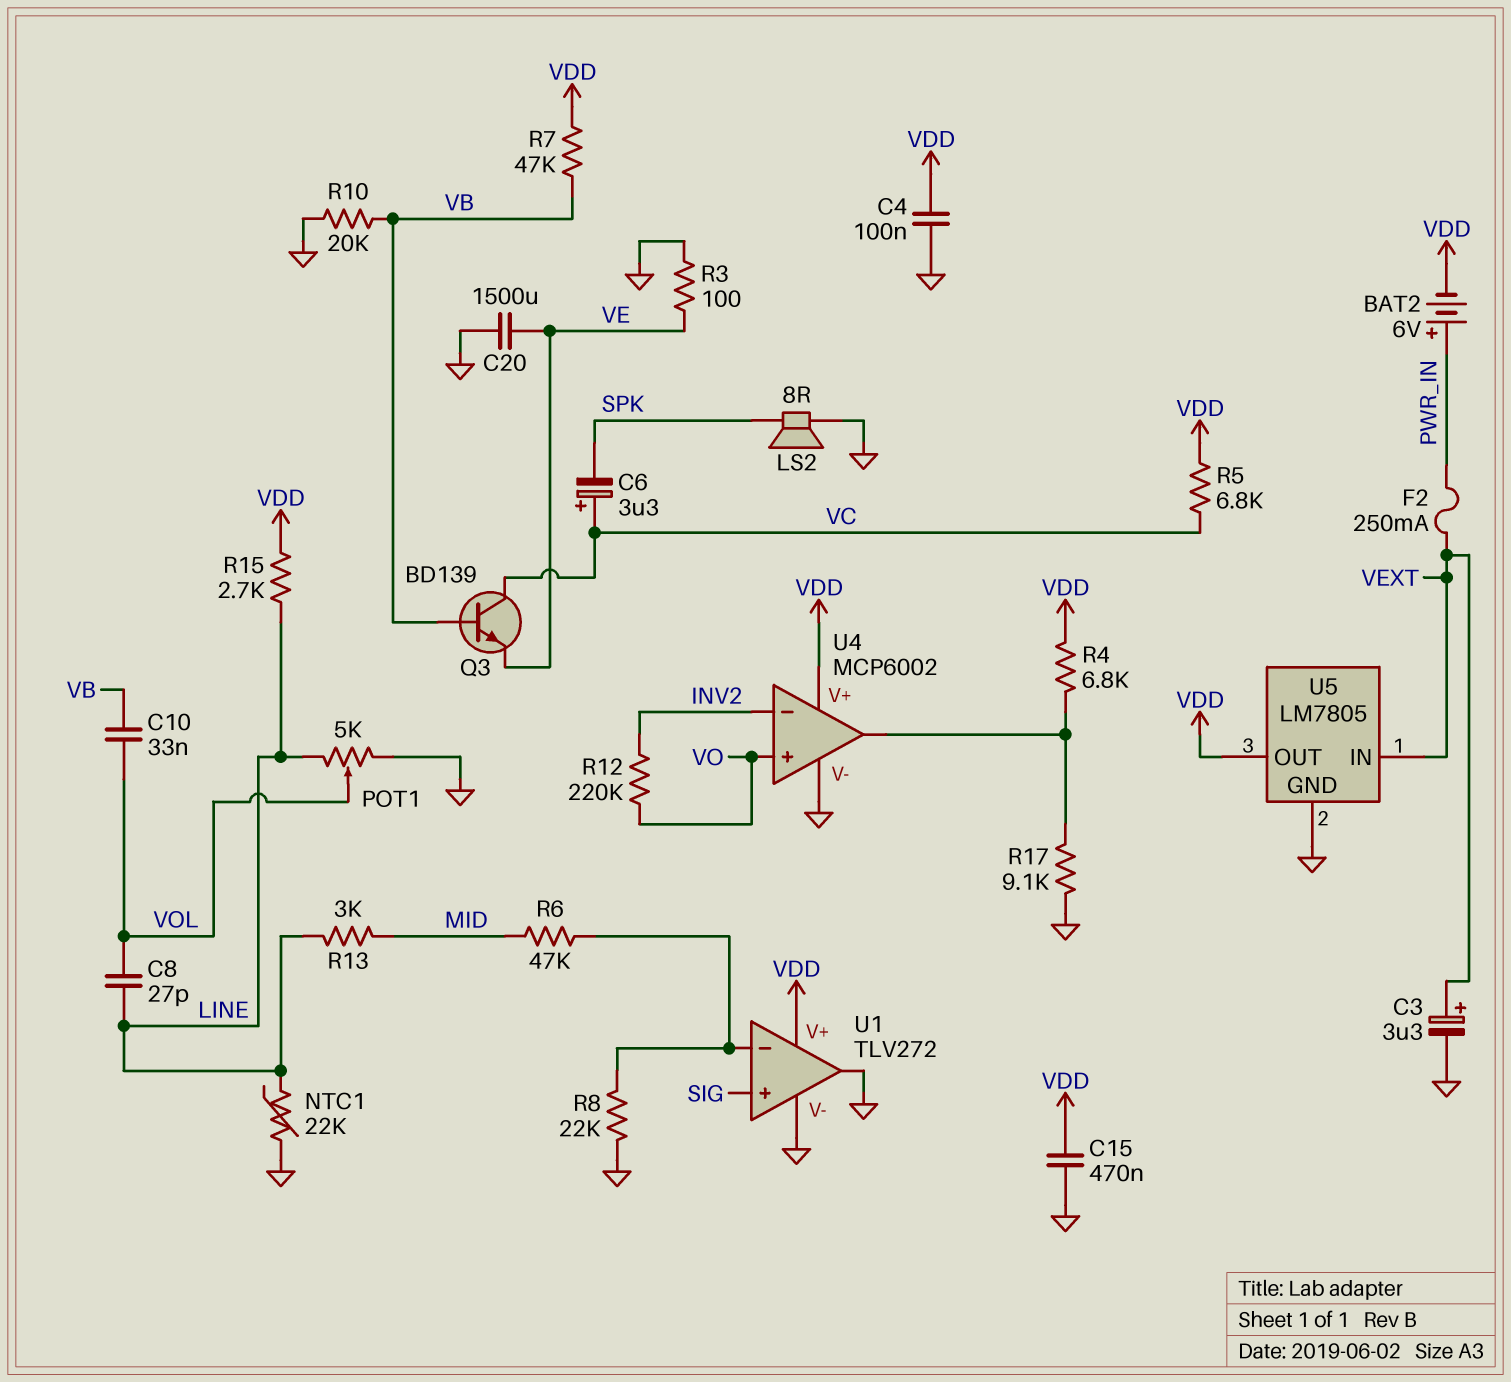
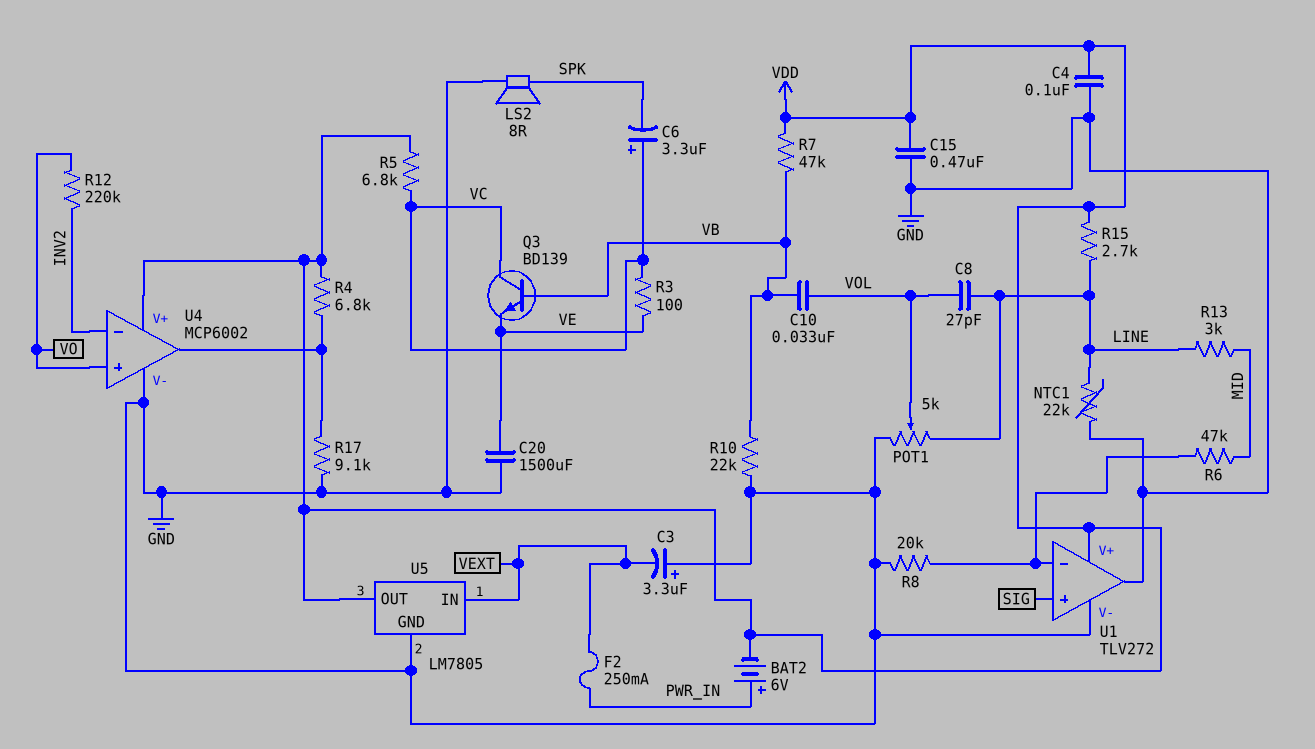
C3: 3.3uF (plus VEXT, minus GND) -> 3.3uF (plus GND, minus VEXT)
R3: 100 (GND, VE) -> 100 (VC, VE)
R8: 22k (GND, U1/in-) -> 20k (GND, U1/in-)
R10: 20k (GND, VB) -> 22k (GND, VB)

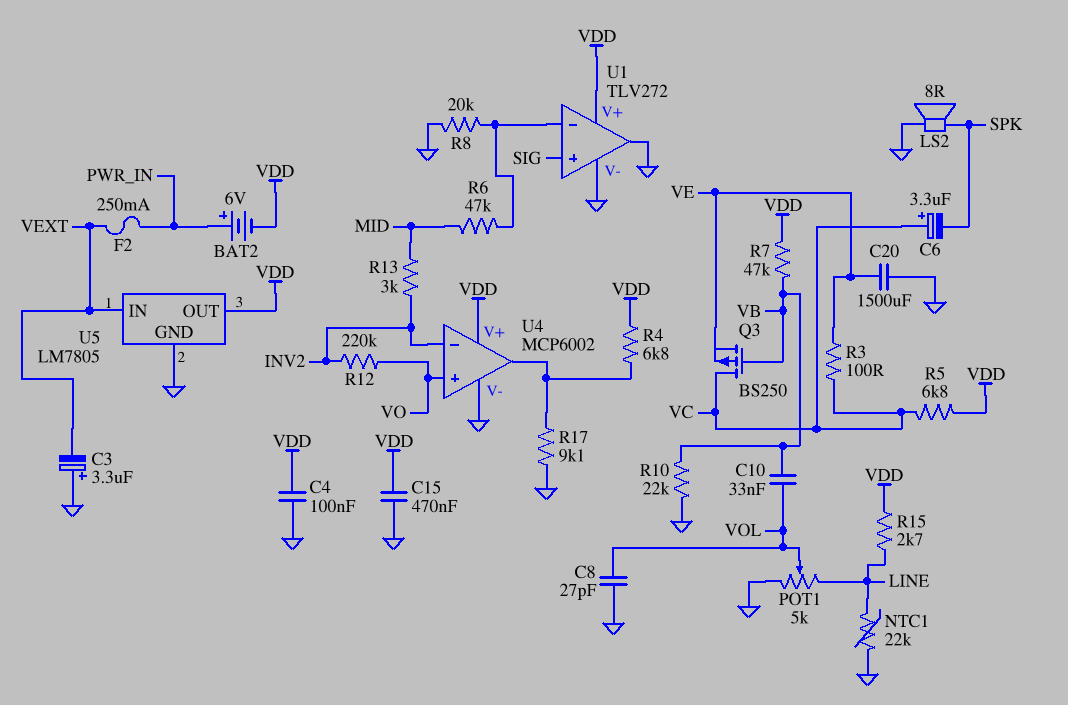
C8: 27pF (LINE, VOL) -> 27pF (GND, VOL)
Q3: NPN BD139 (B VB, C VC, E VE) -> PMOS BS250 (G VB, D VC, S VE)
R13: 3k (LINE, MID) -> 3k (INV2, MID)

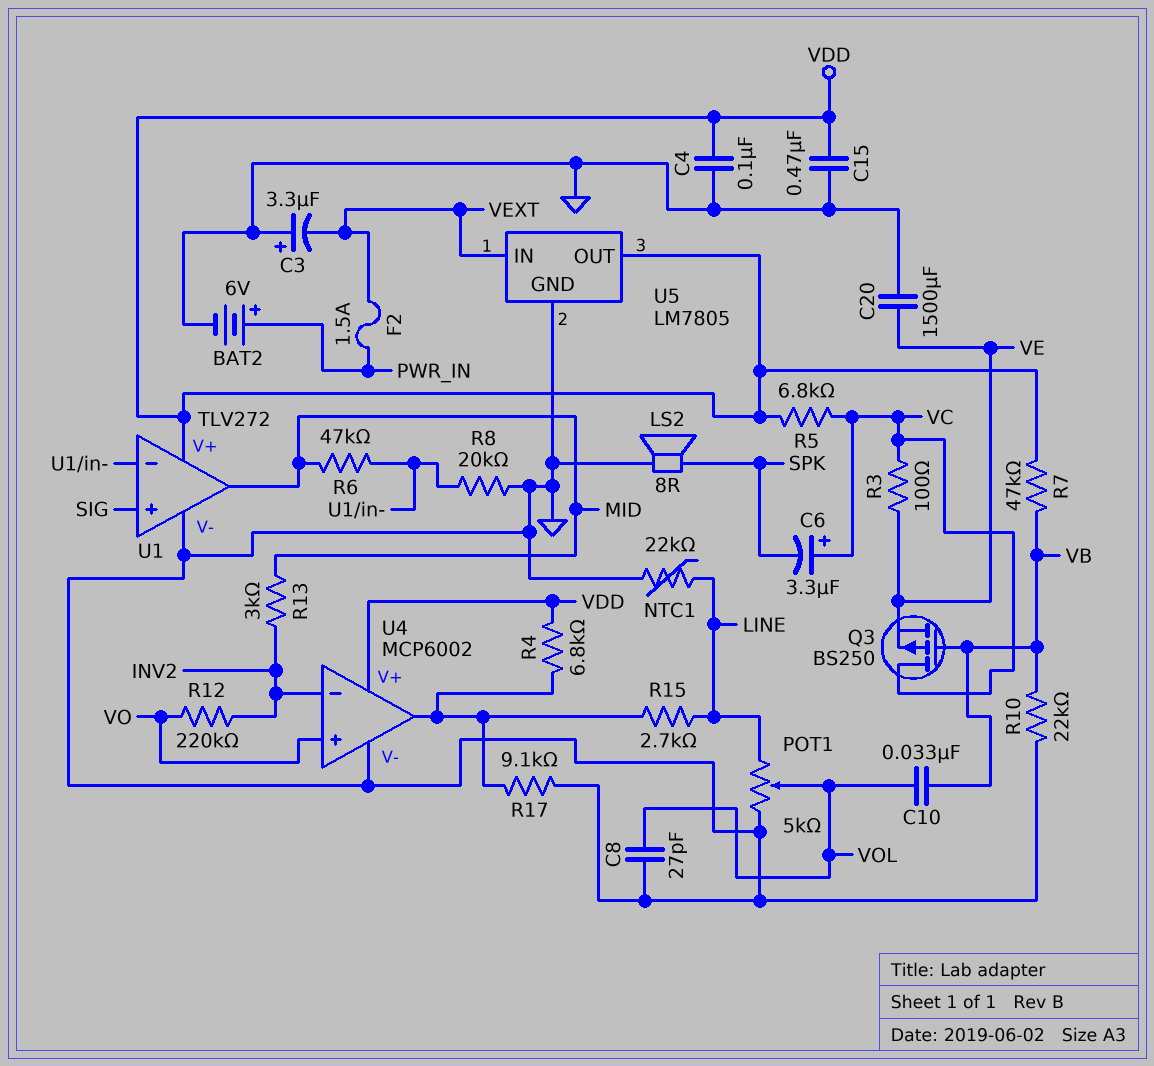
BAT2: 6V (plus PWR_IN, minus VDD) -> 6V (plus PWR_IN, minus GND)
F2: 250mA (PWR_IN, VEXT) -> 1.5A (PWR_IN, VEXT)
R15: 2.7k (LINE, VDD) -> 2.7k (LINE, U4/out)
U1 pin out: GND -> MID

